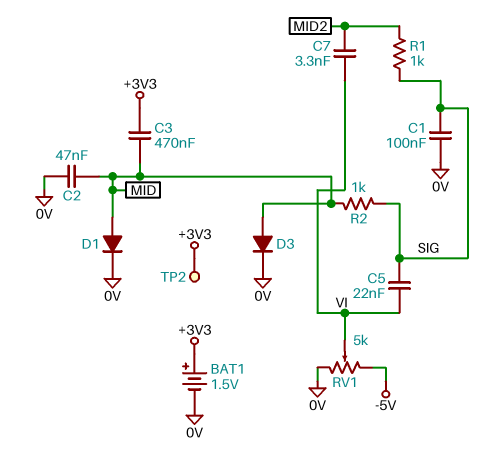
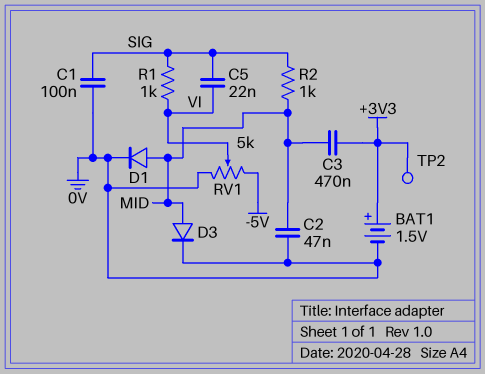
C7: 3.3nF (MID2, VI) -> none
R1: 1k (MID2, SIG) -> 1k (SIG, VI)

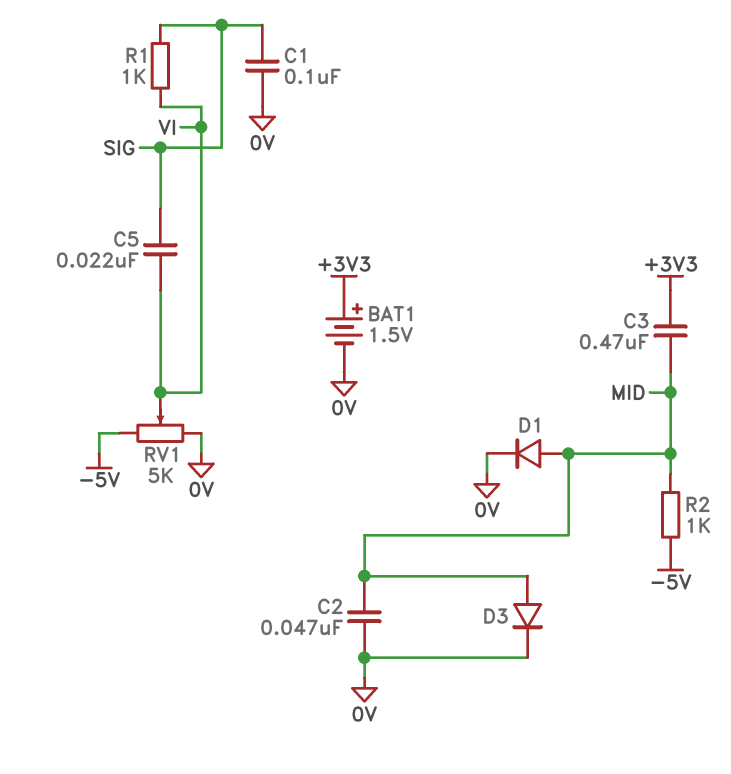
R2: 1k (MID, SIG) -> 1k (-5V, MID)
TP2: test point (+3V3) -> none

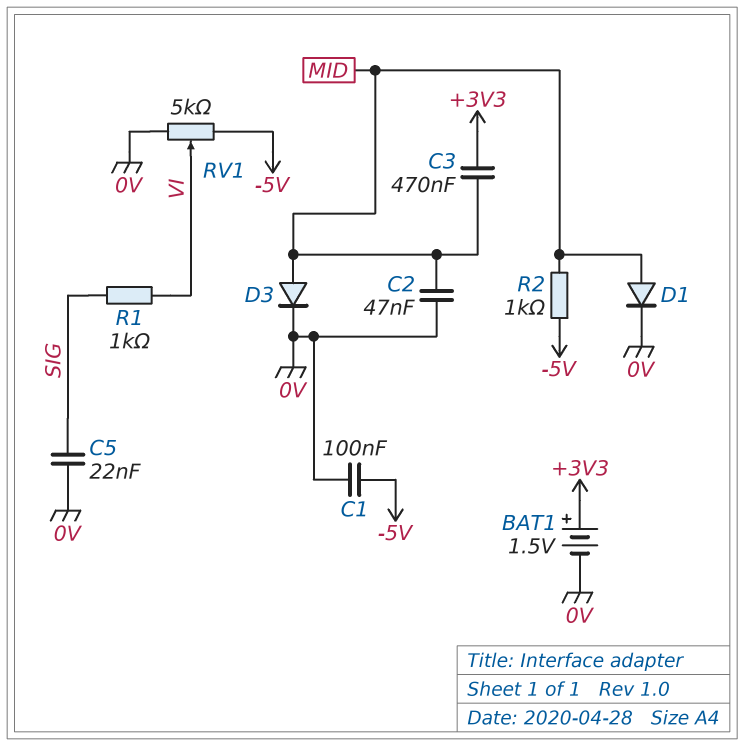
C1: 100nF (0V, SIG) -> 100nF (-5V, 0V)
C5: 22nF (SIG, VI) -> 22nF (0V, SIG)

